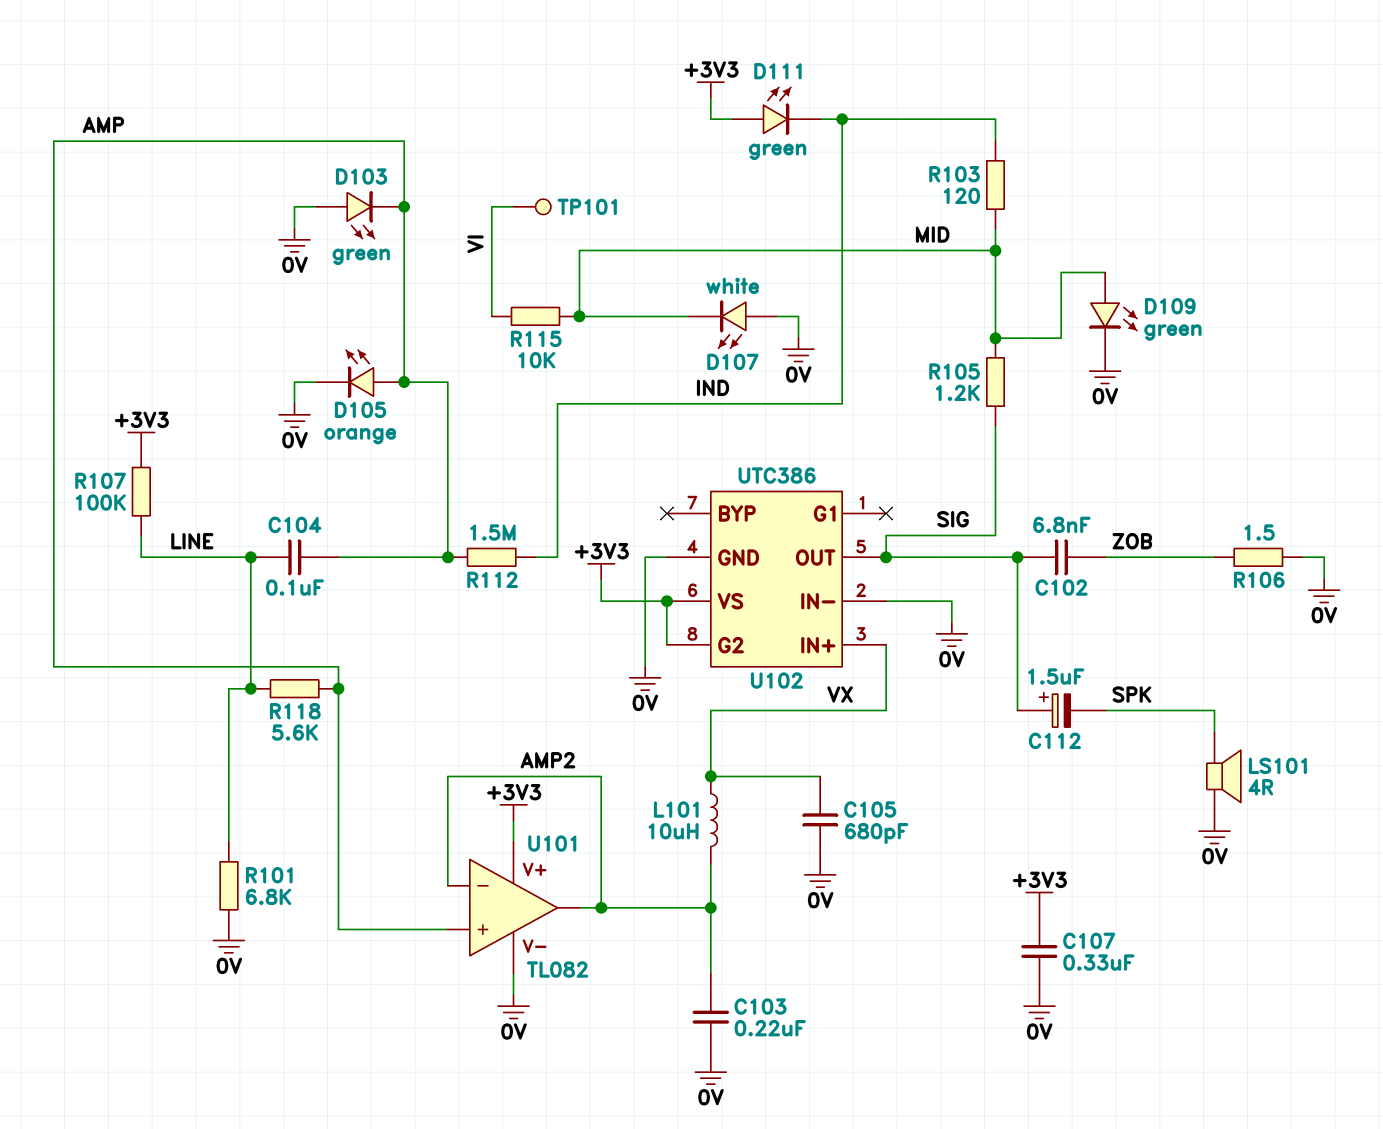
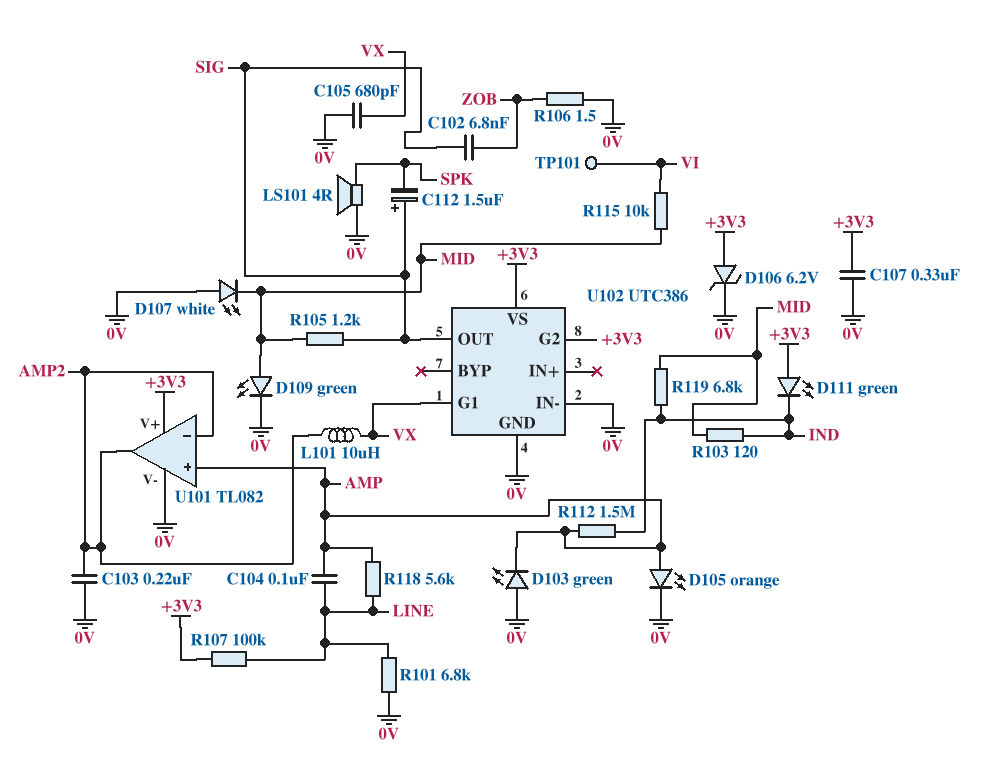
D106: none -> zener 6.2V (A +3V3, K 0V)
R119: none -> 6.8k (IND, MID)
U102 pin G1: none -> VX
U102 pin IN+: VX -> none

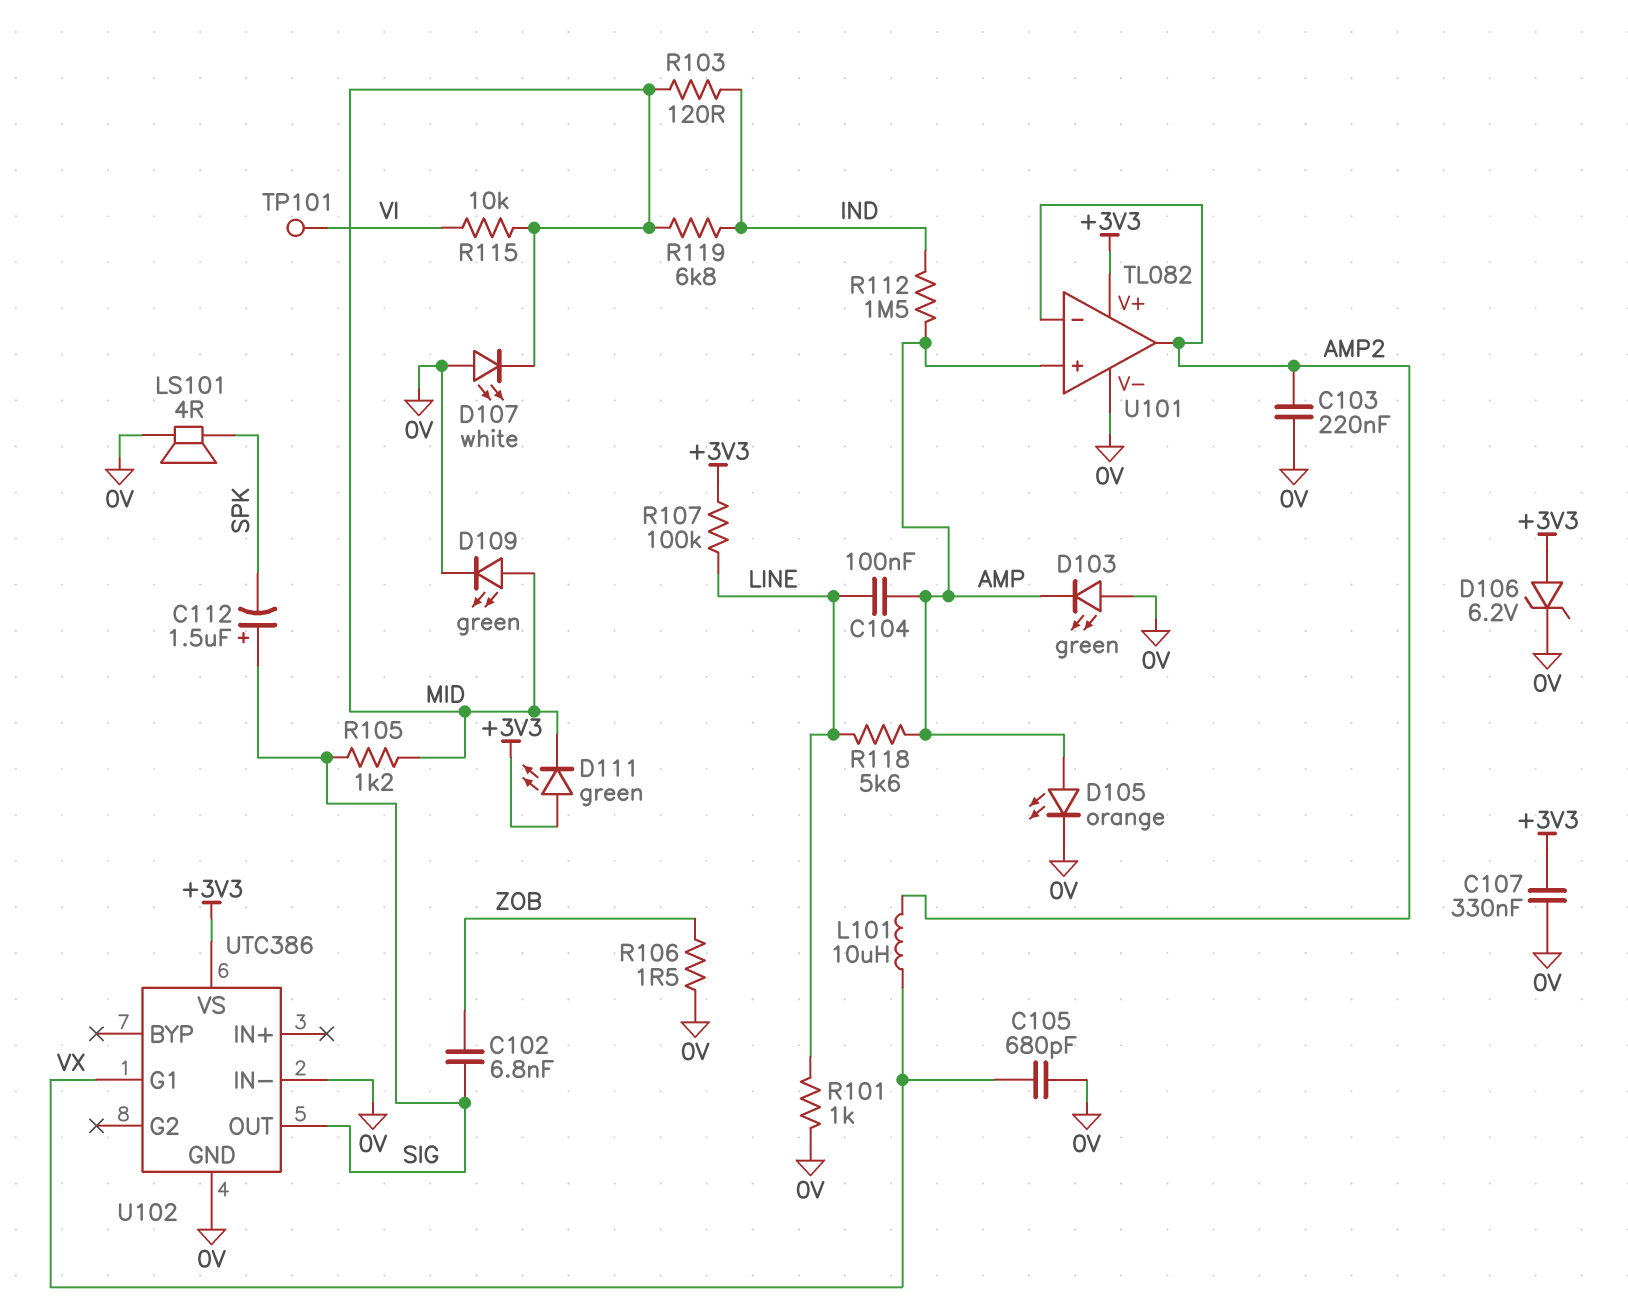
D111: LED green (A +3V3, K IND) -> LED green (A +3V3, K MID)
R101: 6.8k (0V, LINE) -> 1k (0V, LINE)
U102 pin G2: +3V3 -> none

